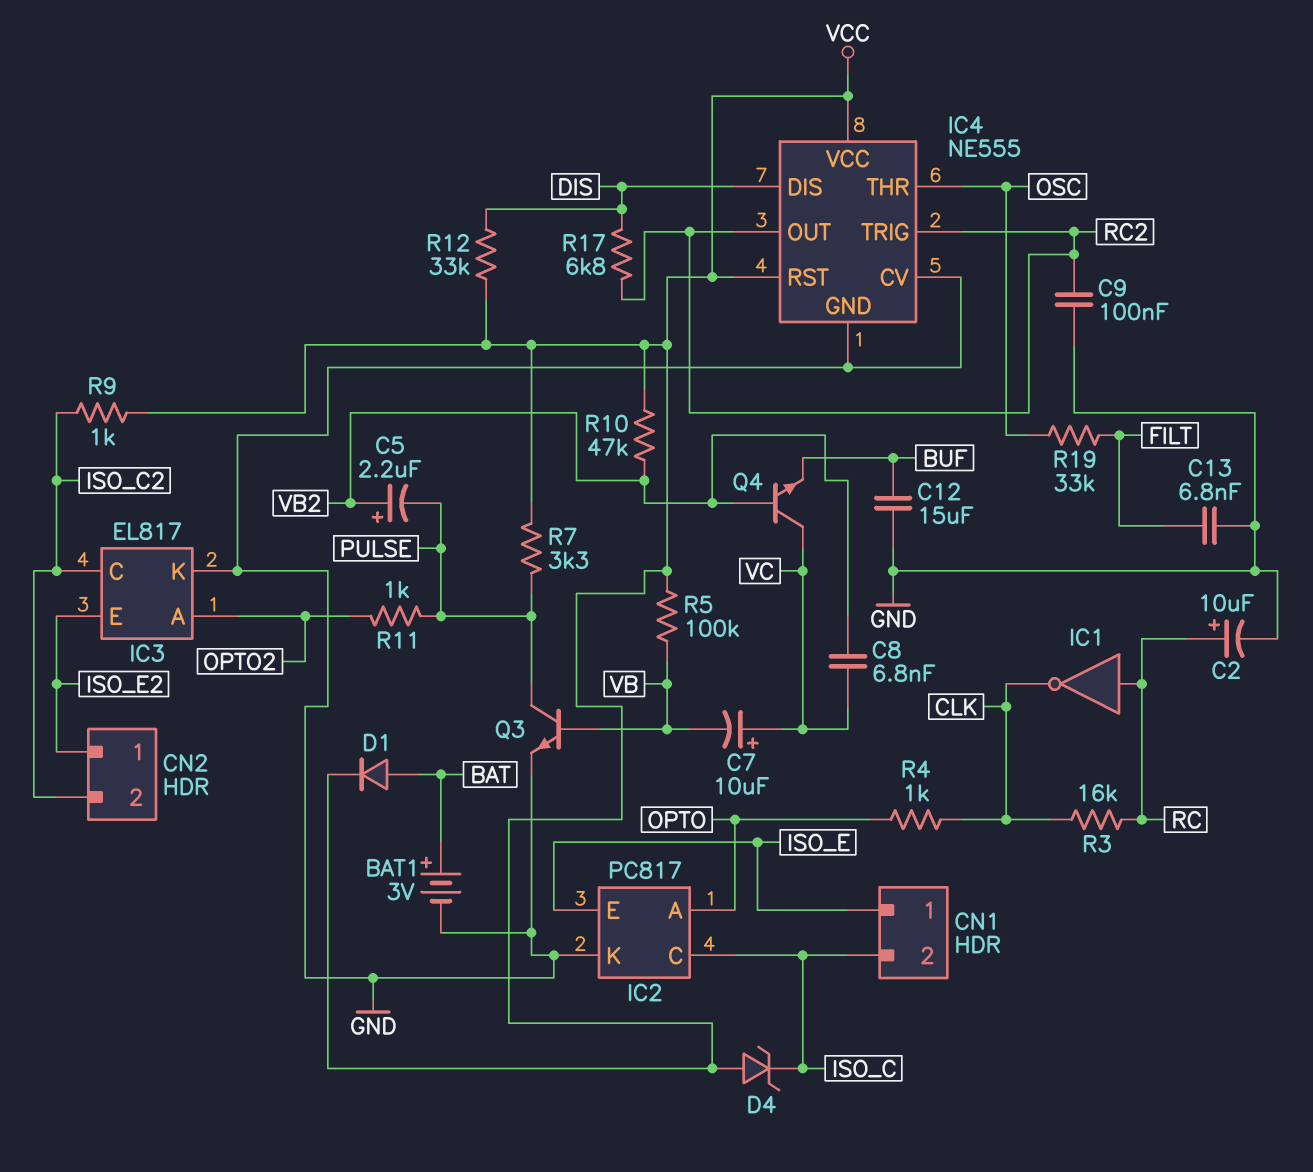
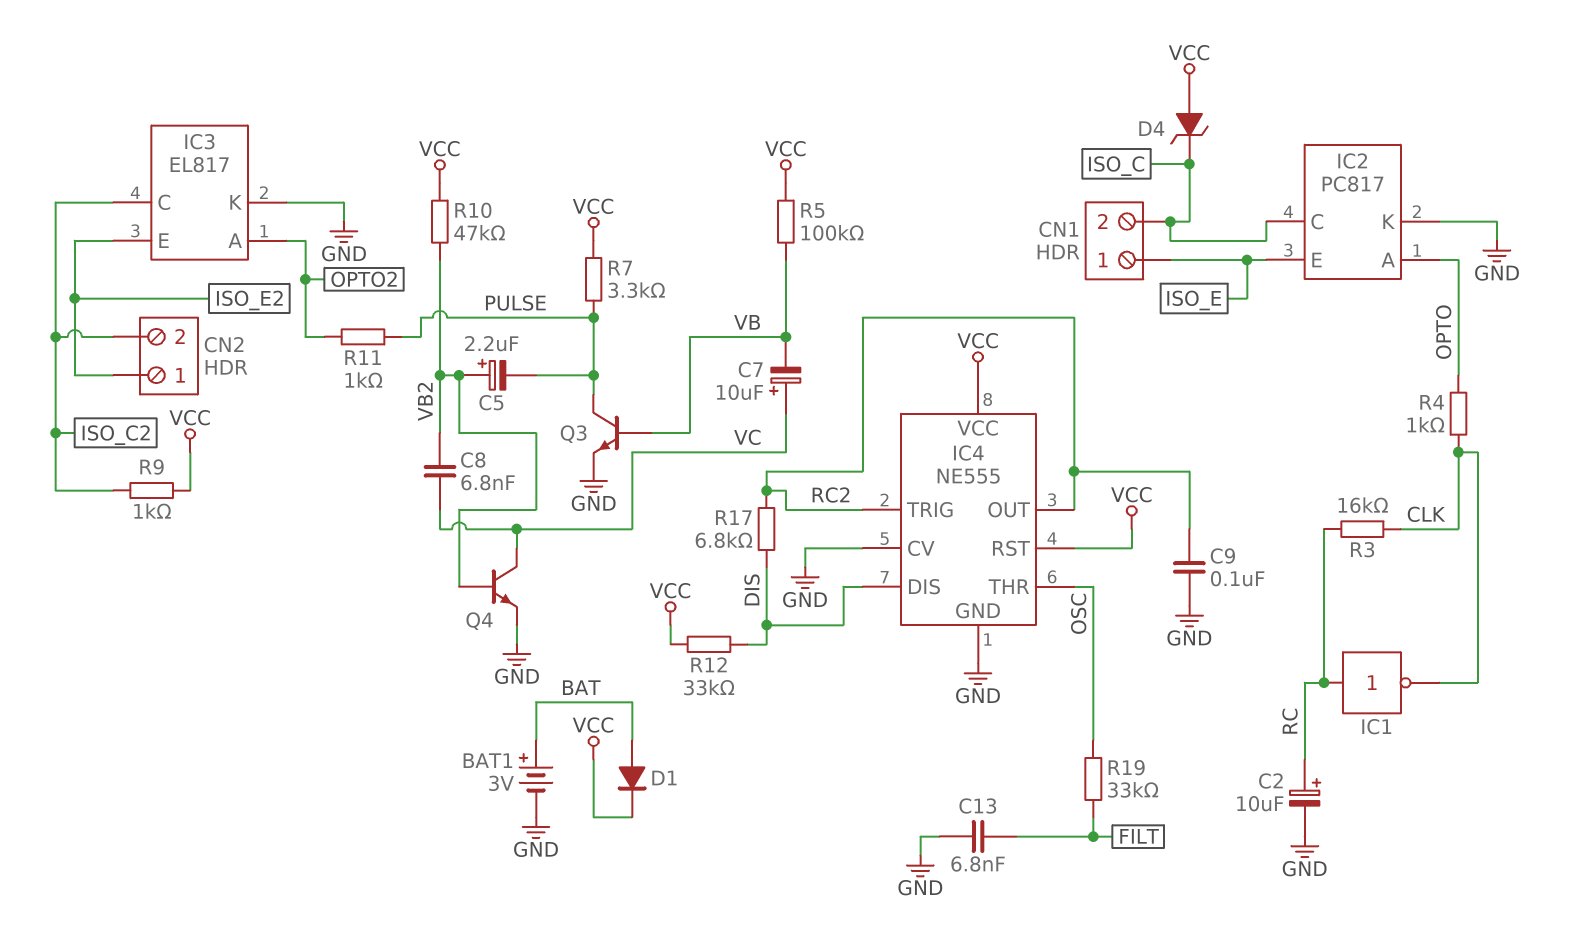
C12: 15uF (BUF, GND) -> none
Q4: NPN (B VB2, C VC, E BUF) -> NPN (B VB2, C VC, E GND)

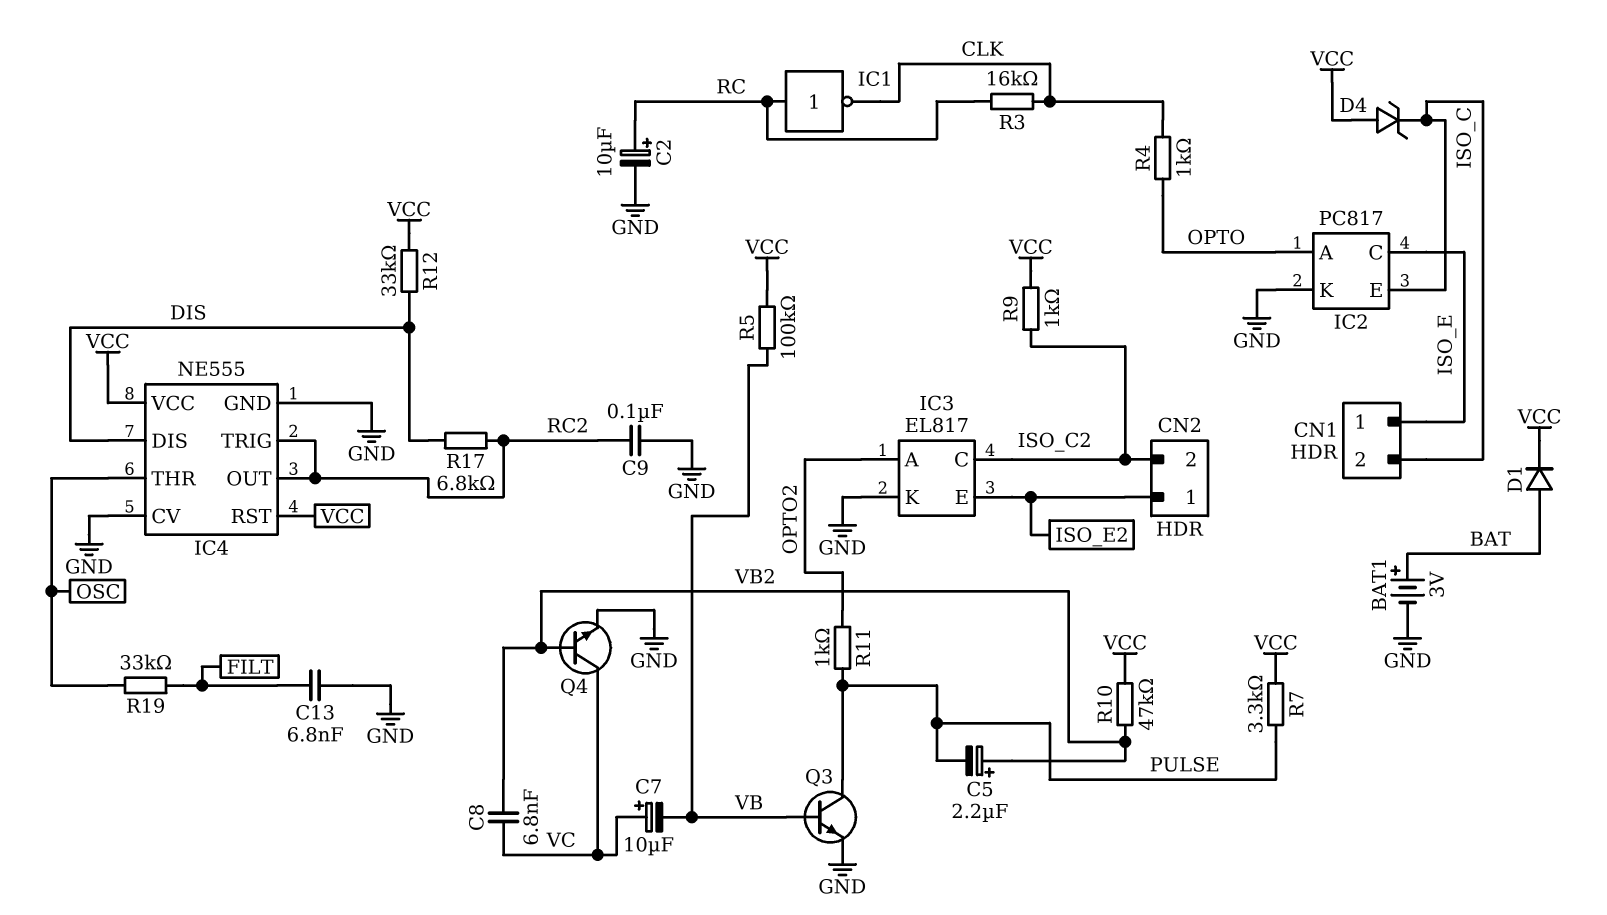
IC2 pin C: ISO_C -> ISO_E
IC2 pin E: ISO_E -> ISO_C

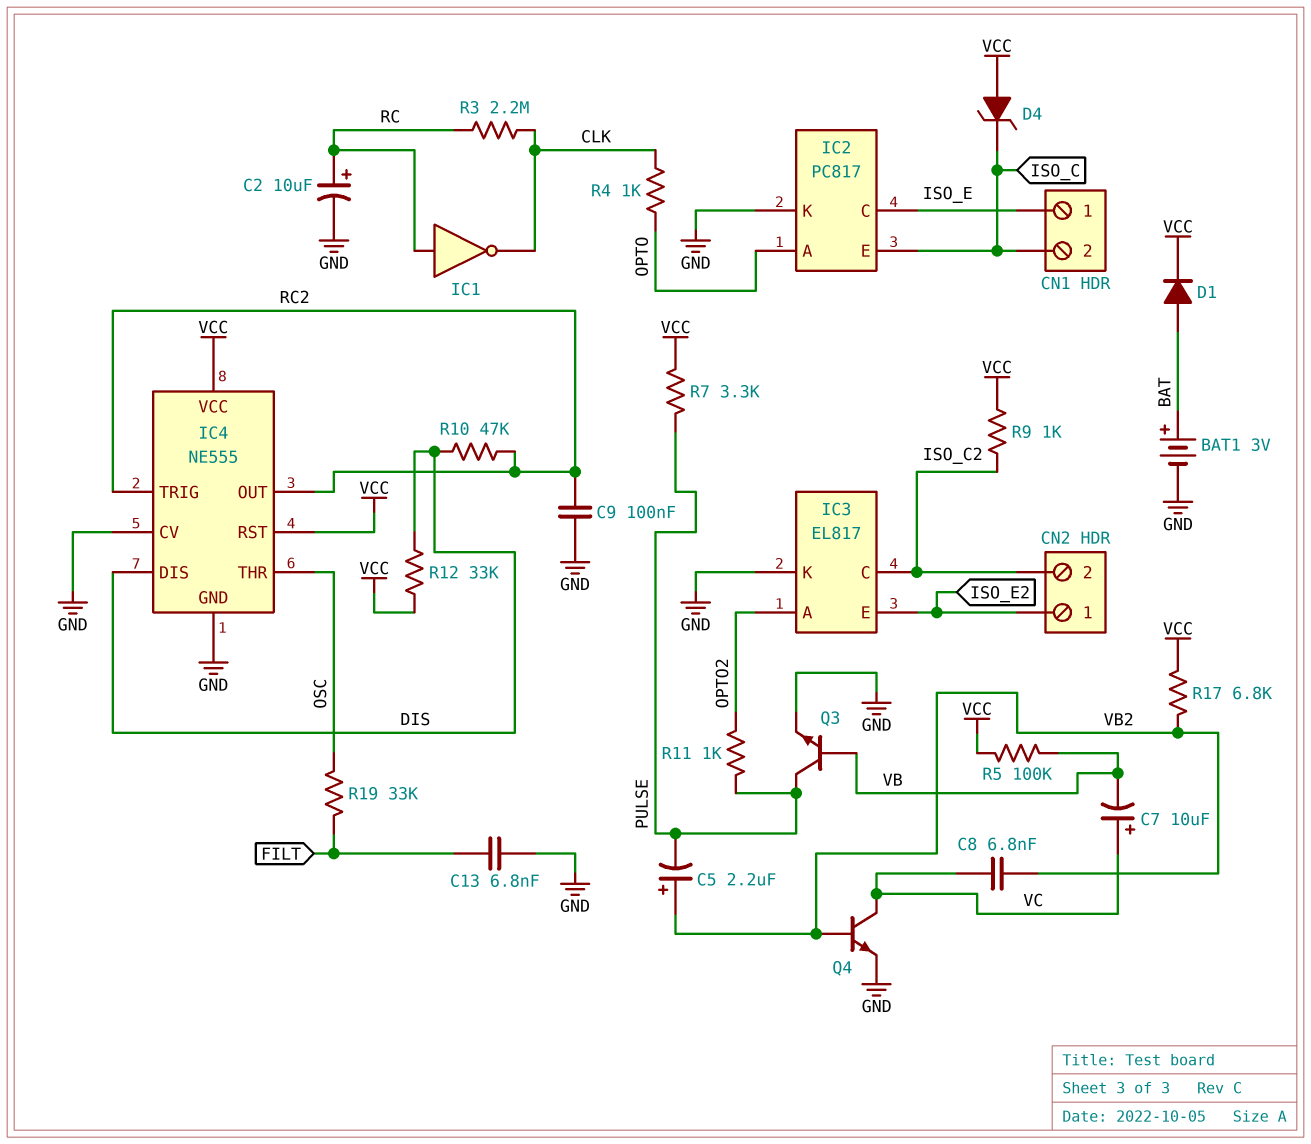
R3: 16k (CLK, RC) -> 2.2M (CLK, RC)
R10: 47k (VB2, VCC) -> 47k (DIS, RC2)
R17: 6.8k (DIS, RC2) -> 6.8k (VB2, VCC)

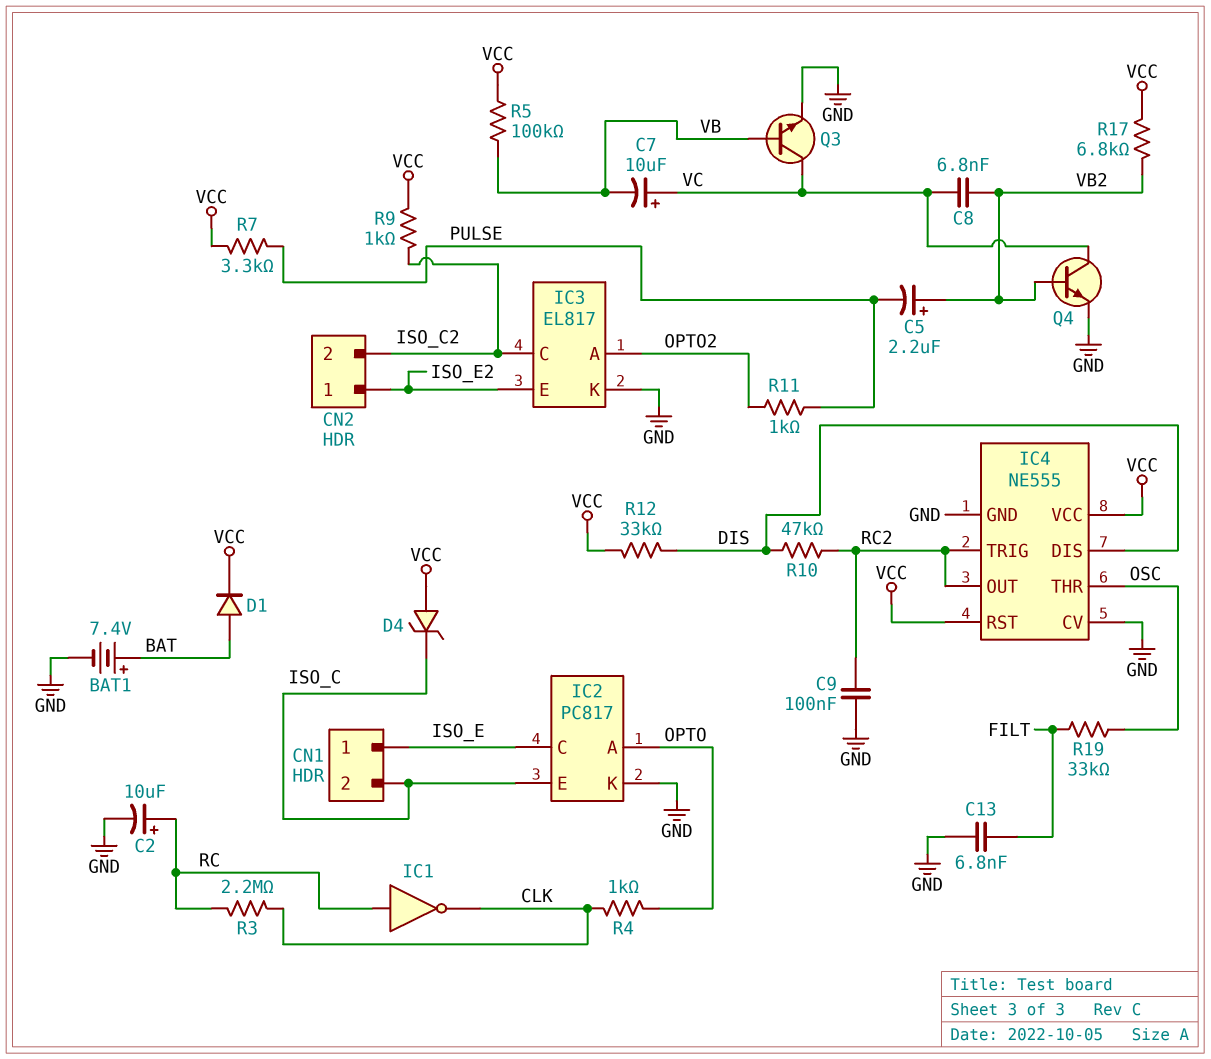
BAT1: 3V (plus BAT, minus GND) -> 7.4V (plus BAT, minus GND)
Q3: NPN (B VB, C PULSE, E GND) -> NPN (B VB, C VC, E GND)

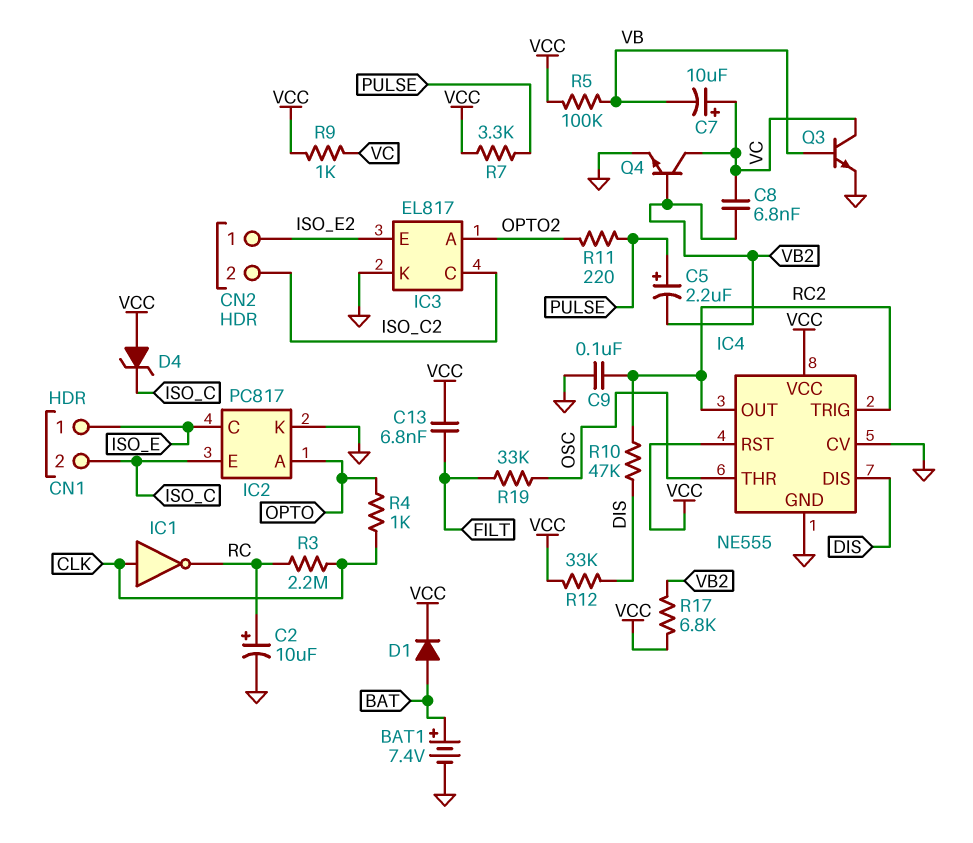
C5: 2.2uF (plus VB2, minus PULSE) -> 2.2uF (plus PULSE, minus VB2)
C13: 6.8nF (FILT, GND) -> 6.8nF (FILT, VCC)
IC1: NOT (in RC, out CLK) -> NOT (in CLK, out RC)
R9: 1k (ISO_C2, VCC) -> 1k (VC, VCC)
R11: 1k (OPTO2, PULSE) -> 220 (OPTO2, PULSE)

